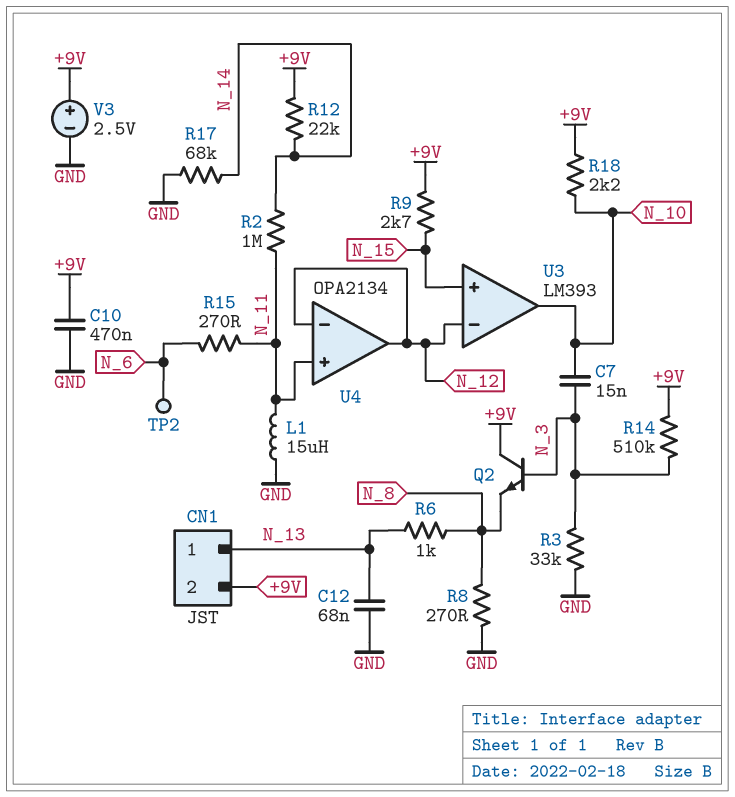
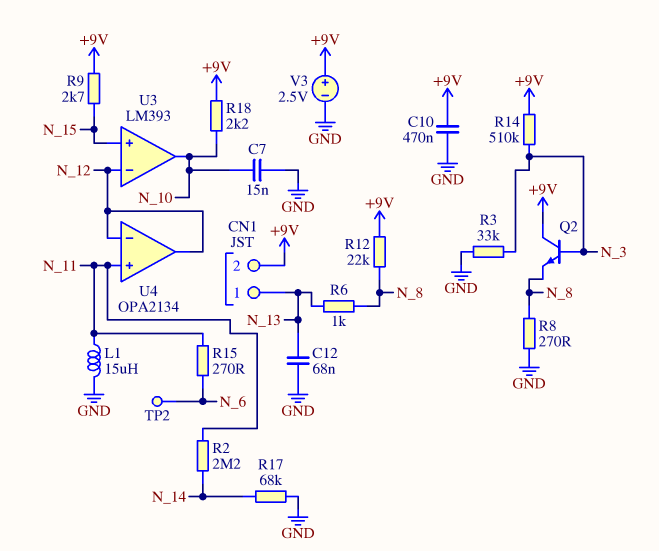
C7: 15nF (N_3, N_10) -> 15nF (GND, N_10)
R2: 1M (N_11, N_14) -> 2.2M (N_11, N_14)
R12: 22k (+9V, N_14) -> 22k (+9V, N_8)

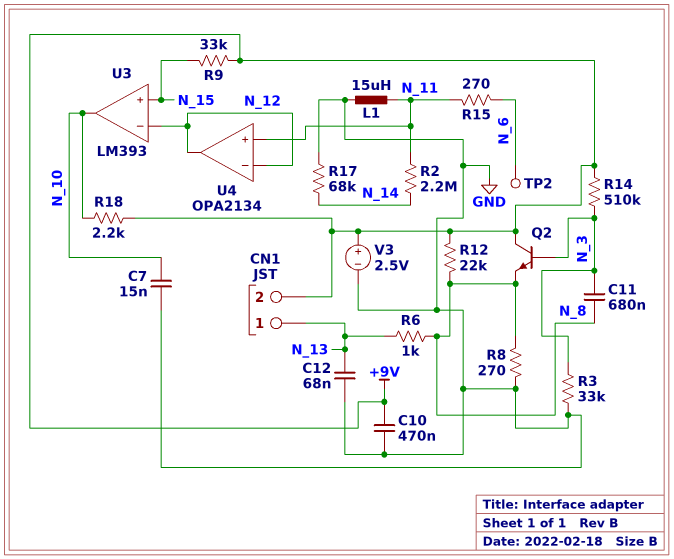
C11: none -> 680nF (N_3, N_8)
R9: 2.7k (+9V, N_15) -> 33k (+9V, N_15)

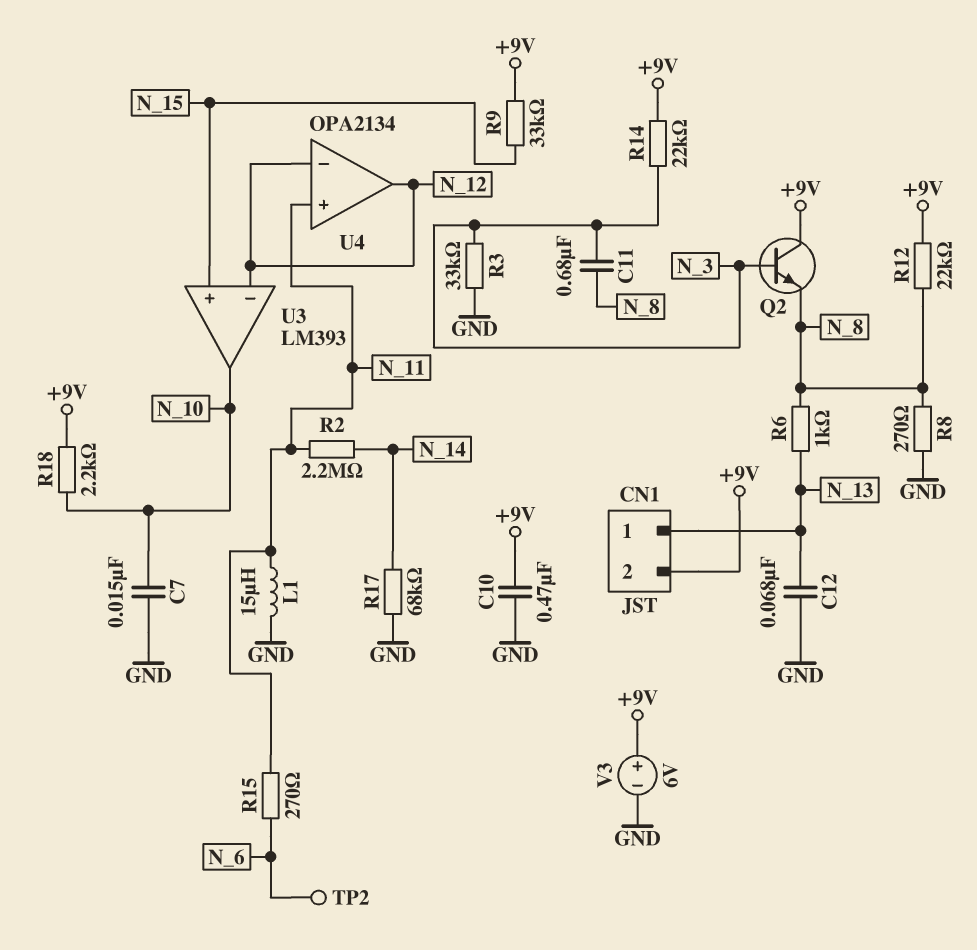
R14: 510k (+9V, N_3) -> 22k (+9V, N_3)
V3: 2.5V (plus +9V, minus GND) -> 6V (plus +9V, minus GND)

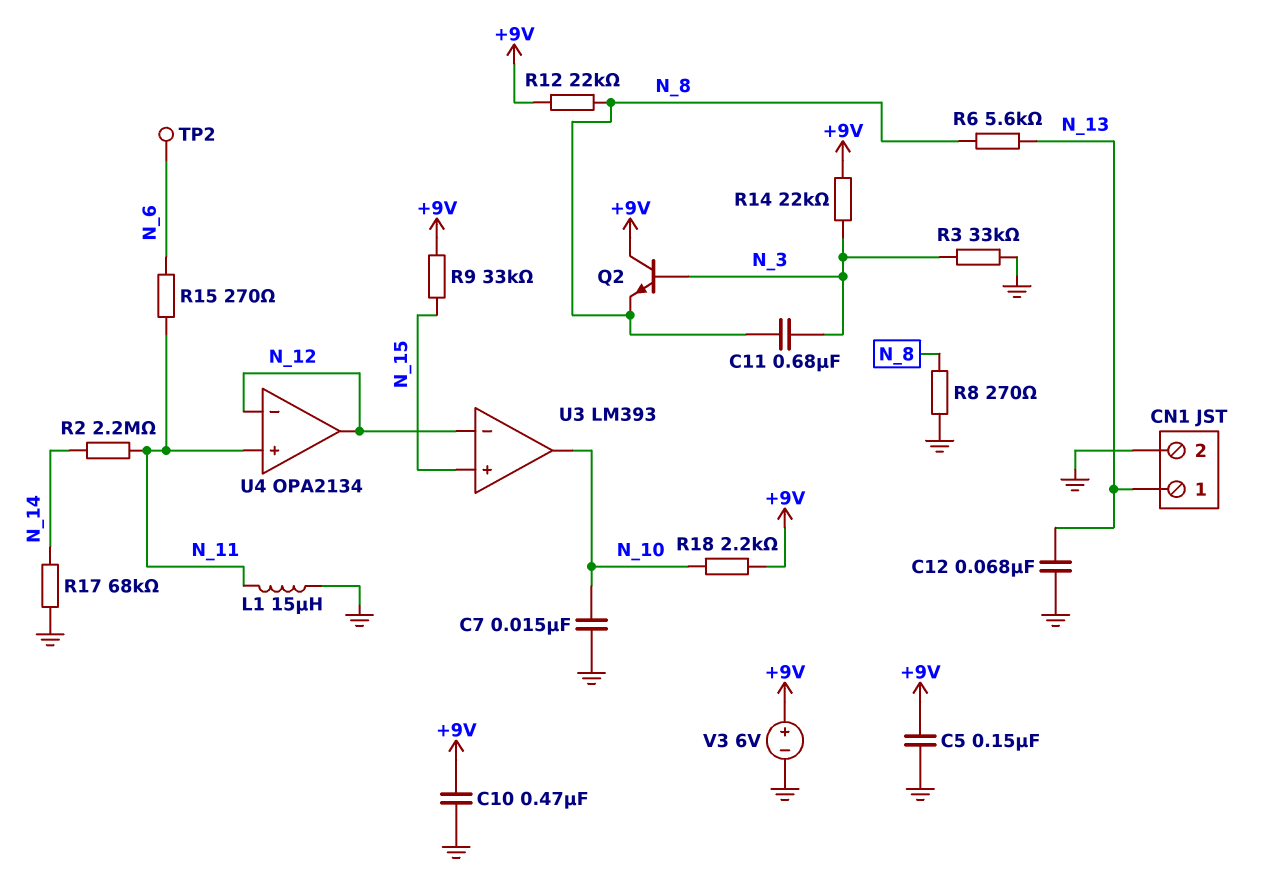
C5: none -> 150nF (+9V, GND)
CN1 pin 2: +9V -> GND
R6: 1k (N_8, N_13) -> 5.6k (N_8, N_13)

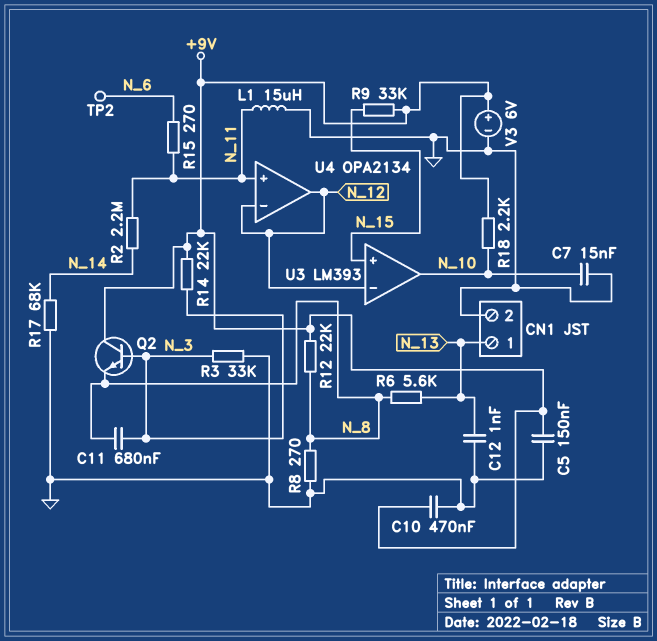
C12: 68nF (GND, N_13) -> 1nF (GND, N_13)

